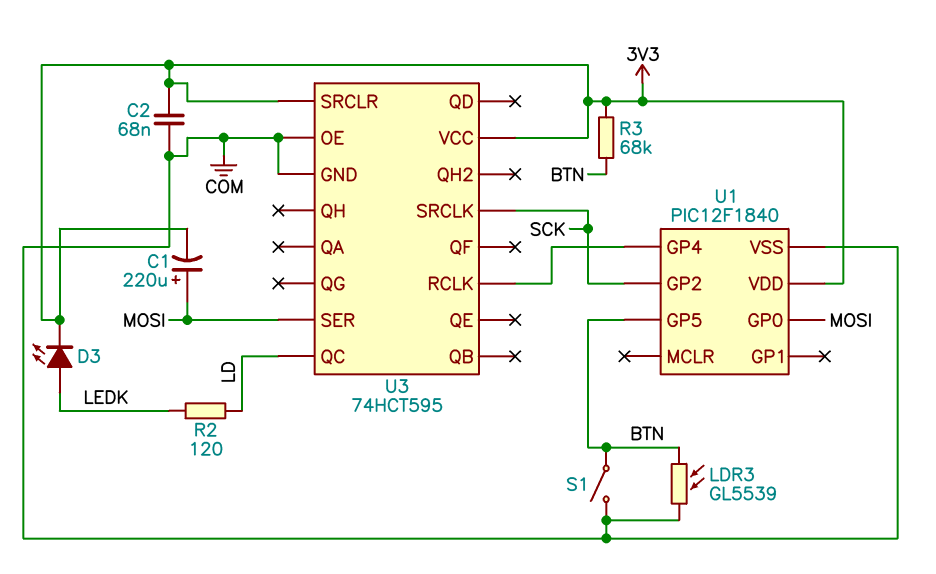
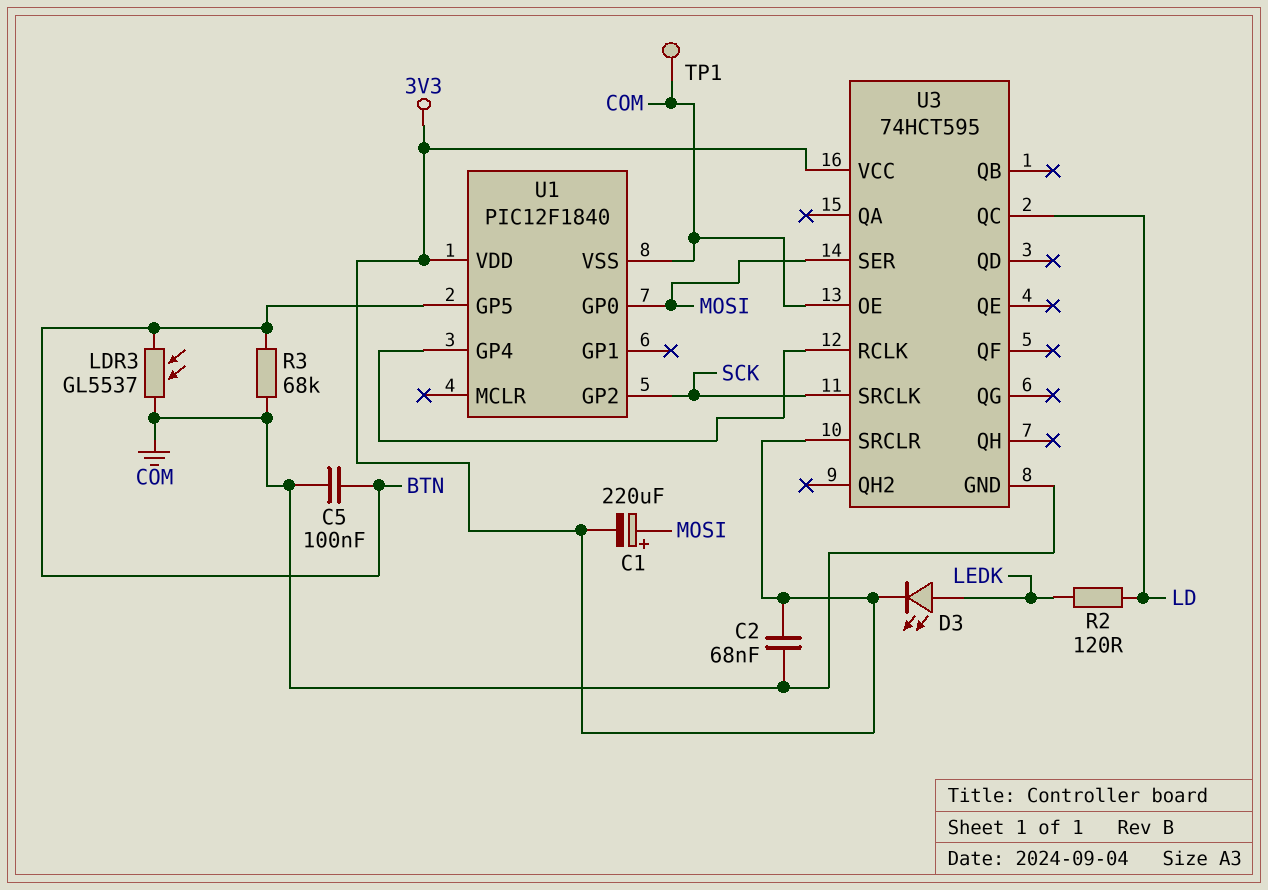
C5: none -> 100nF (BTN, COM)
LDR3: GL5539 (BTN, COM) -> GL5537 (BTN, COM)
R3: 68k (3V3, BTN) -> 68k (BTN, COM)
S1: switch (BTN, COM) -> none
TP1: none -> test point (COM)

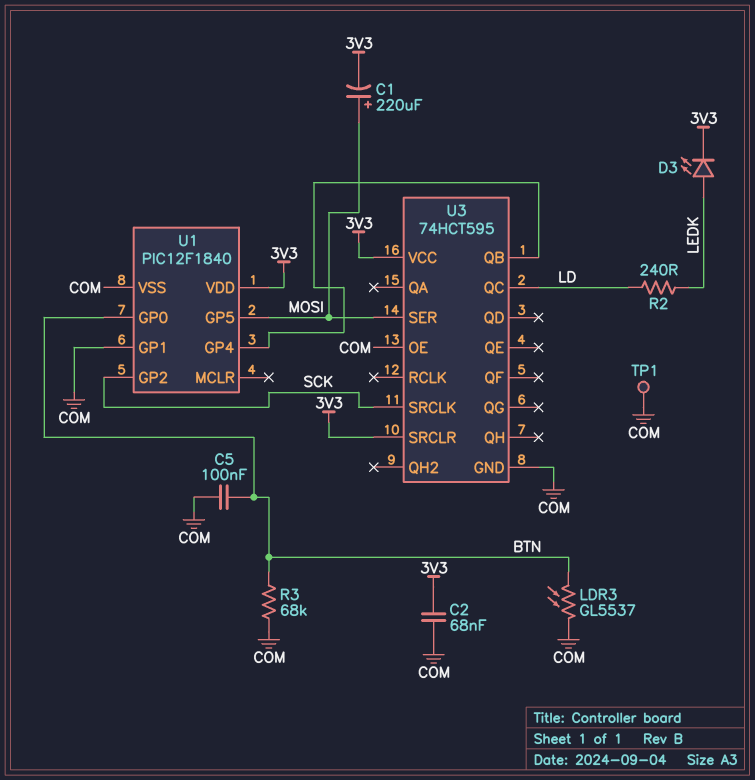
R2: 120 (LD, LEDK) -> 240 (LD, LEDK)
U1 pin GP0: MOSI -> BTN
U1 pin GP1: none -> COM
U1 pin GP5: BTN -> MOSI
U3 pin QB: none -> U1/GP4
U3 pin RCLK: U1/GP4 -> none

